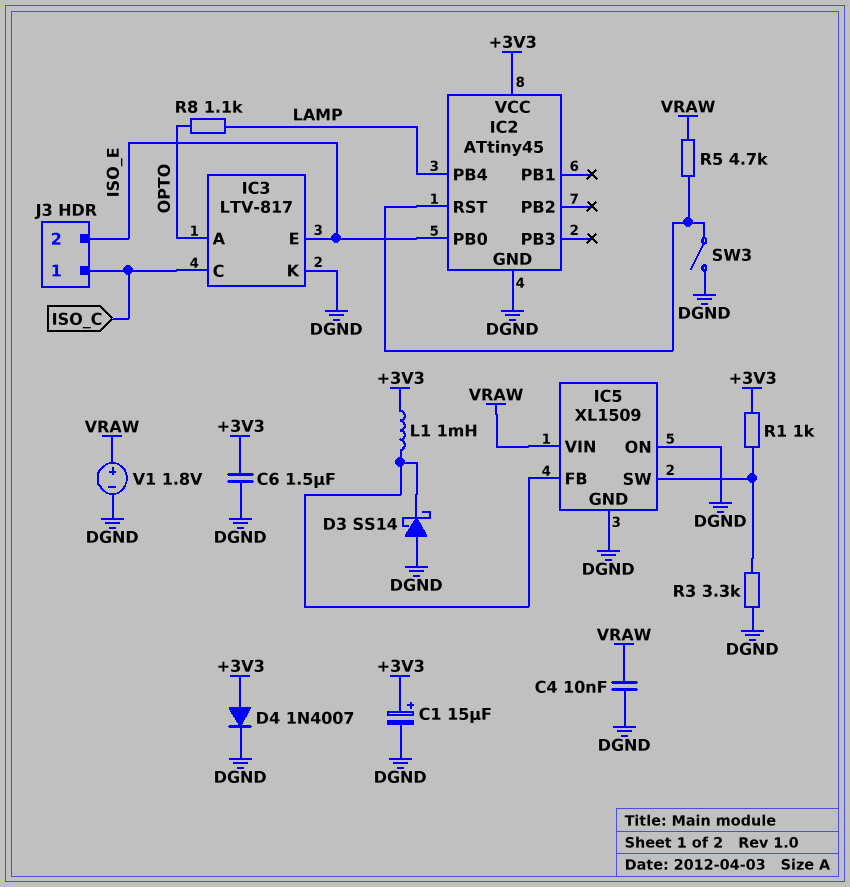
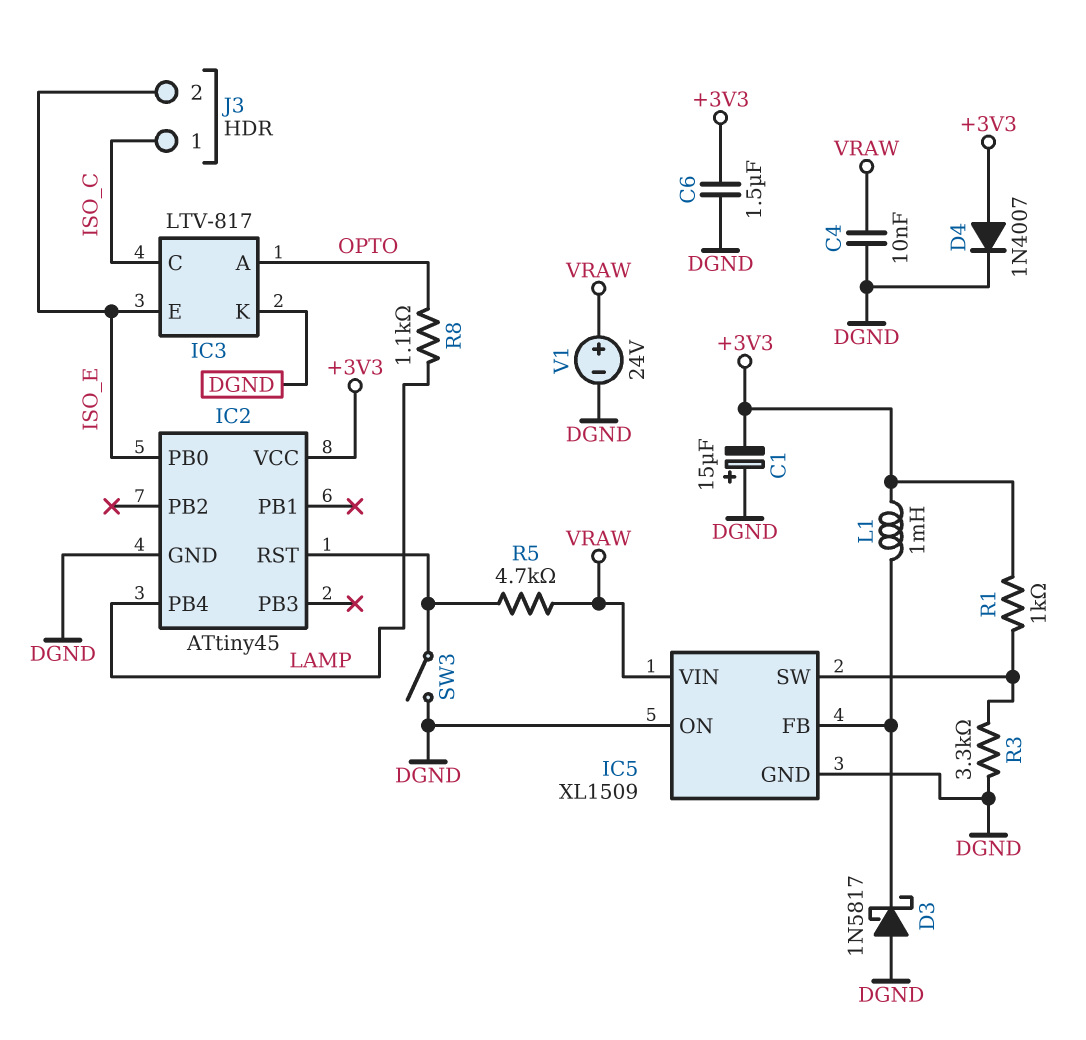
C1: 15uF (plus +3V3, minus DGND) -> 15uF (plus DGND, minus +3V3)
D3: schottky SS14 (A DGND, K IC5/FB) -> schottky 1N5817 (A DGND, K IC5/FB)
V1: 1.8V (plus VRAW, minus DGND) -> 24V (plus VRAW, minus DGND)

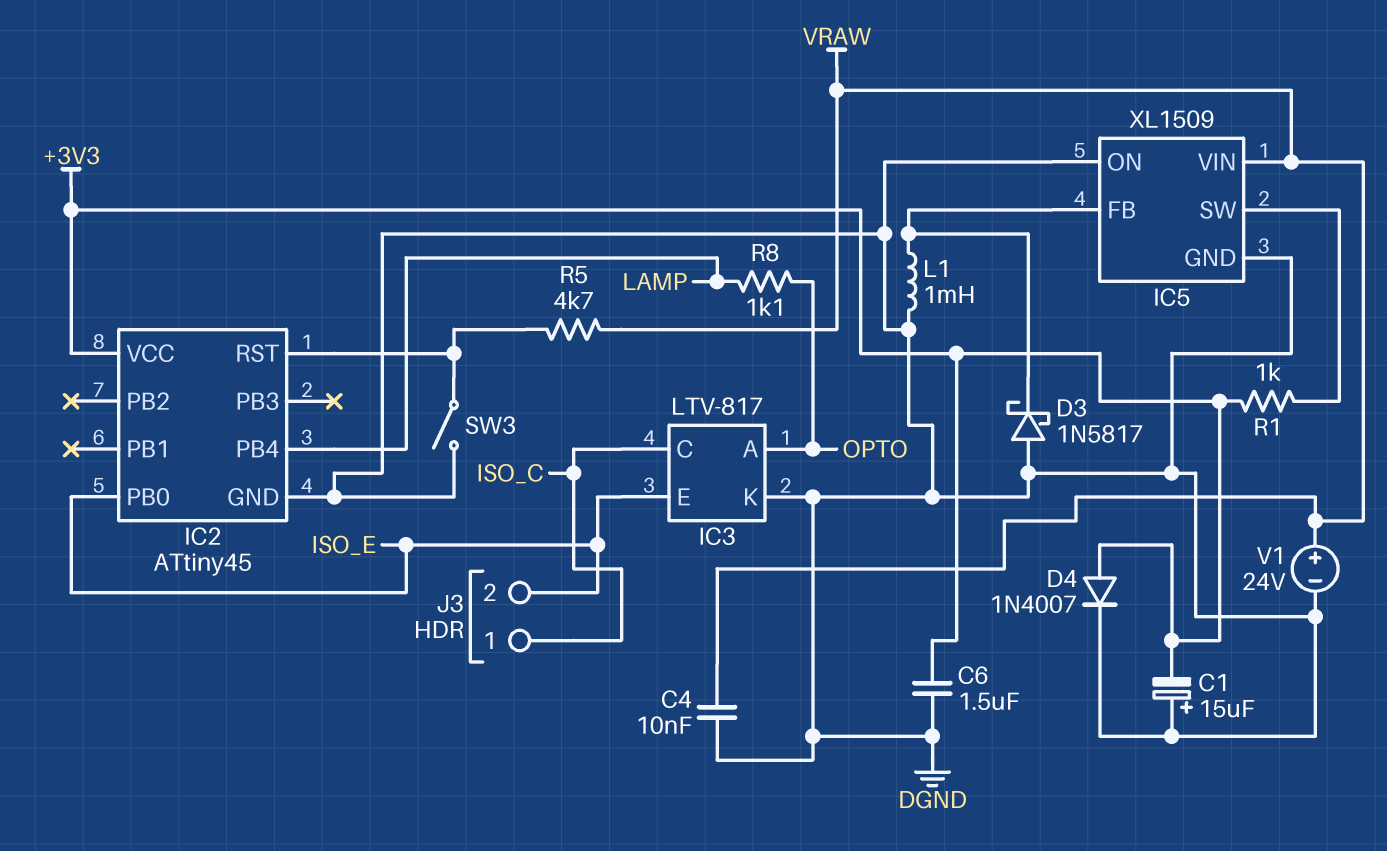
L1: 1mH (+3V3, IC5/FB) -> 1mH (DGND, IC5/FB)
R3: 3.3k (DGND, IC5/SW) -> none

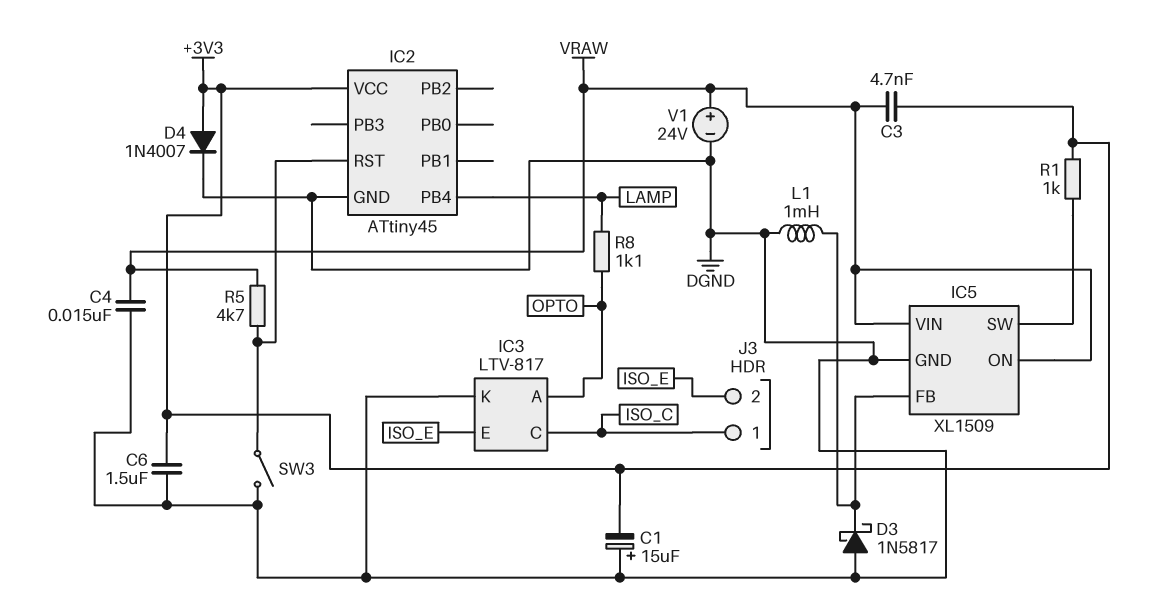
C3: none -> 4.7nF (+3V3, VRAW)
C4: 10nF (DGND, VRAW) -> 15nF (DGND, VRAW)
IC2 pin PB0: ISO_E -> none
IC5 pin ON: DGND -> VRAW

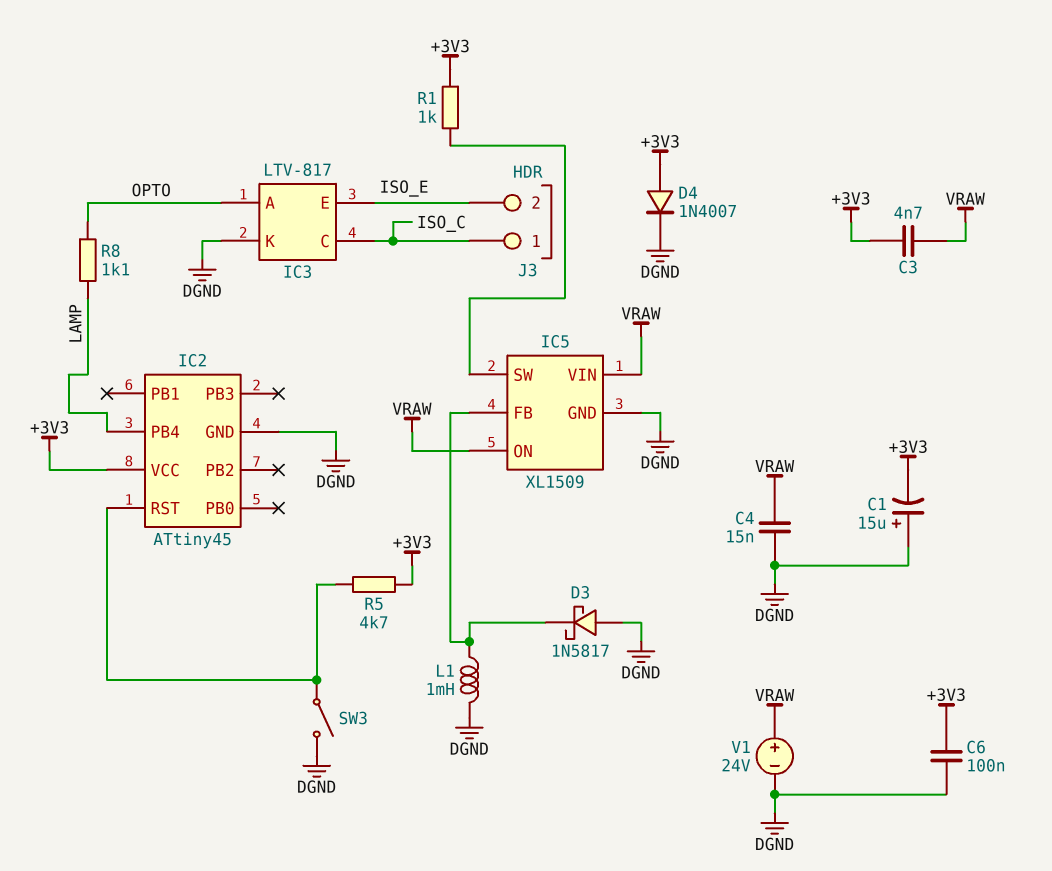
C6: 1.5uF (+3V3, DGND) -> 100nF (+3V3, DGND)
R5: 4.7k (IC2/RST, VRAW) -> 4.7k (+3V3, IC2/RST)

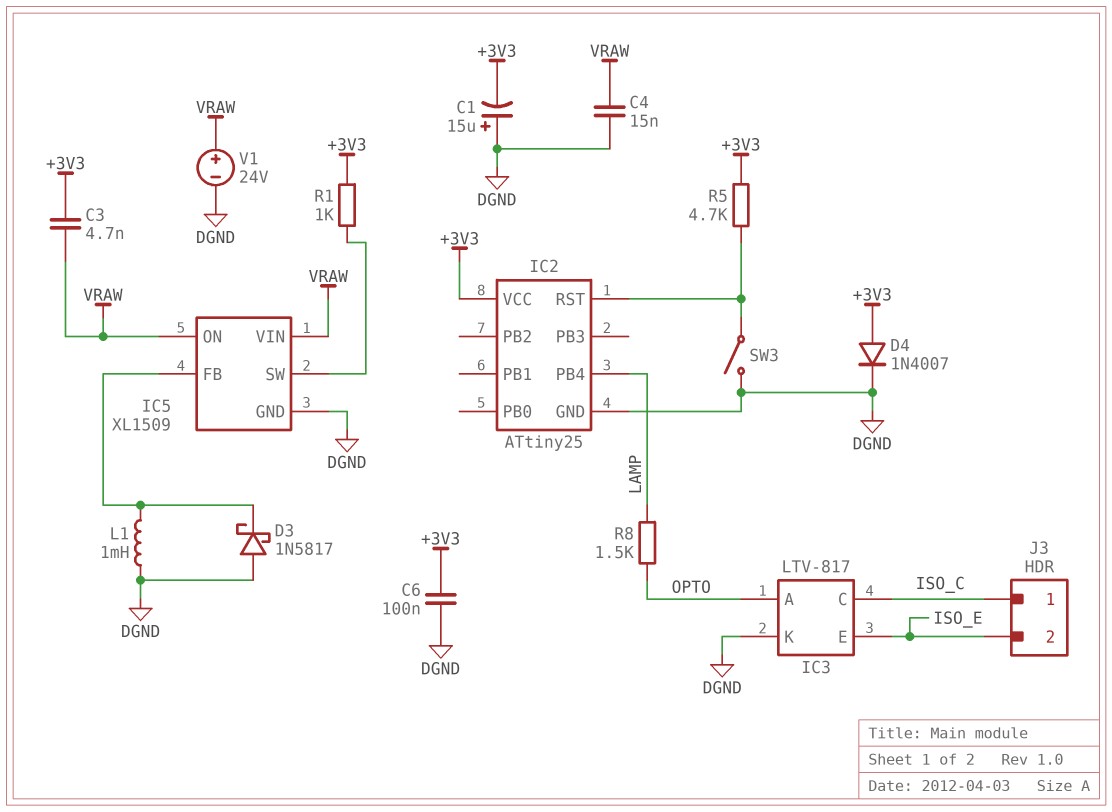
IC2: ATtiny45 -> ATtiny25
R8: 1.1k (LAMP, OPTO) -> 1.5k (LAMP, OPTO)

